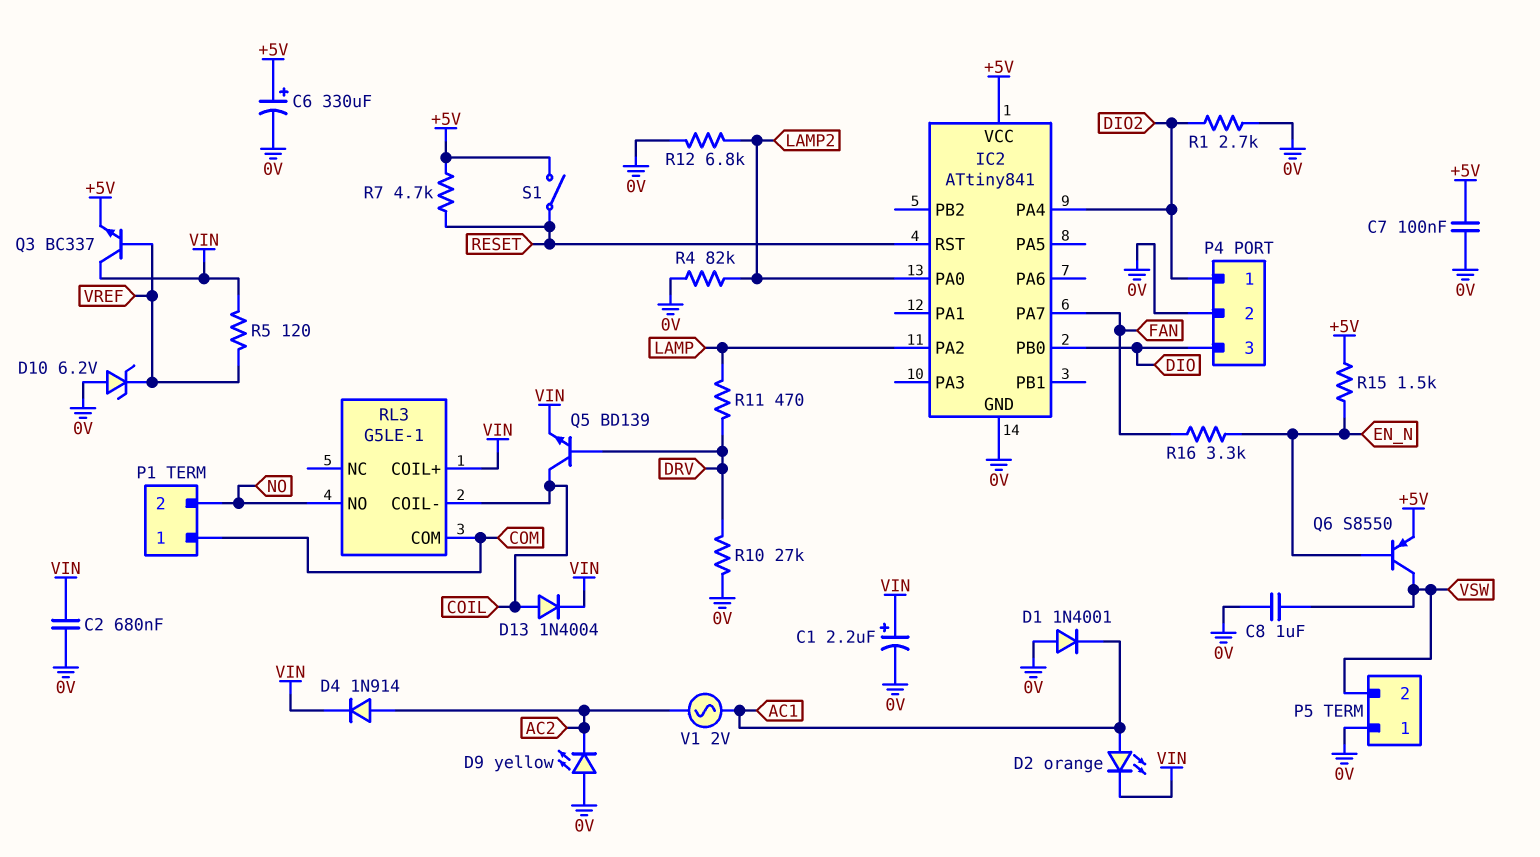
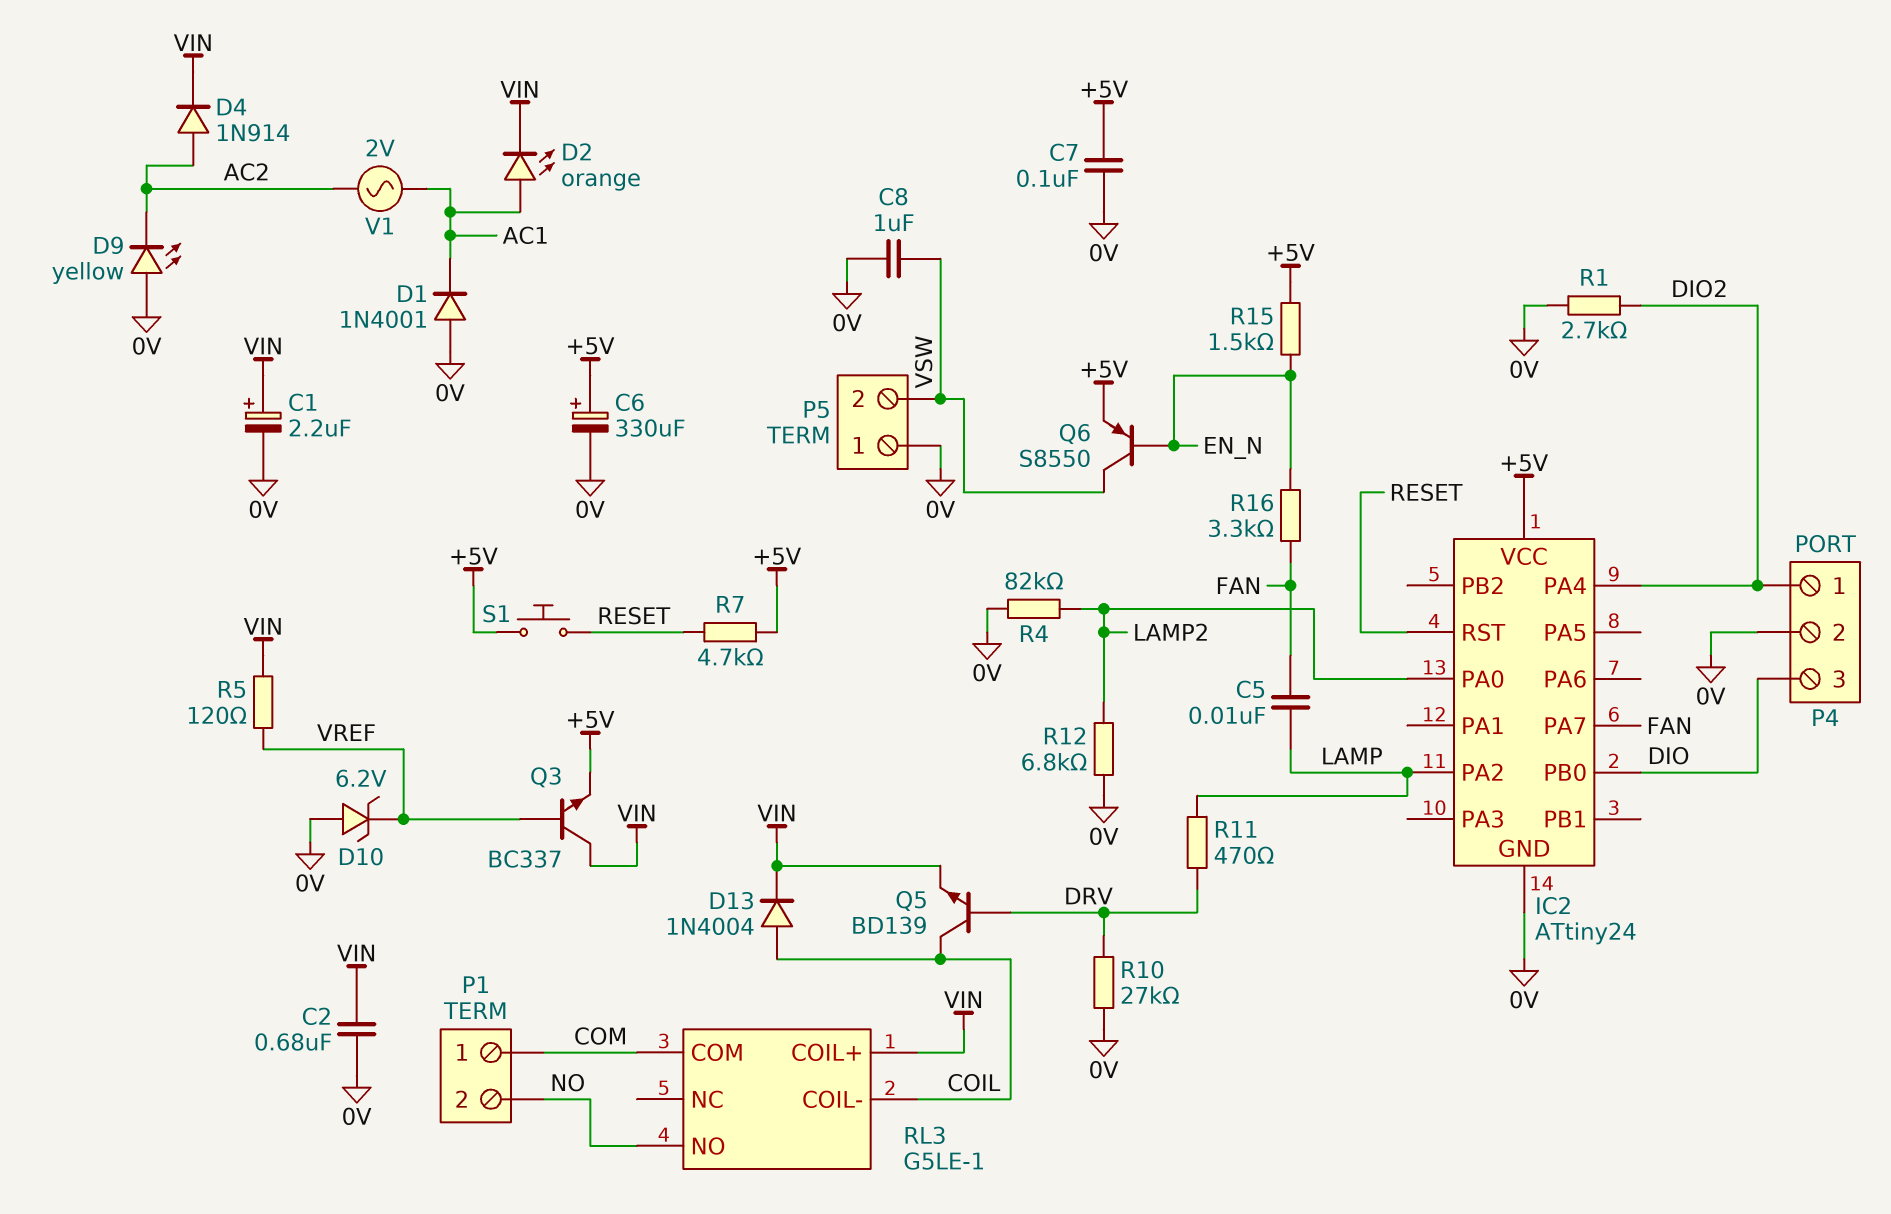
C5: none -> 10nF (FAN, LAMP)
IC2: ATtiny841 -> ATtiny24
S1: switch (+5V, RESET) -> button (+5V, RESET)

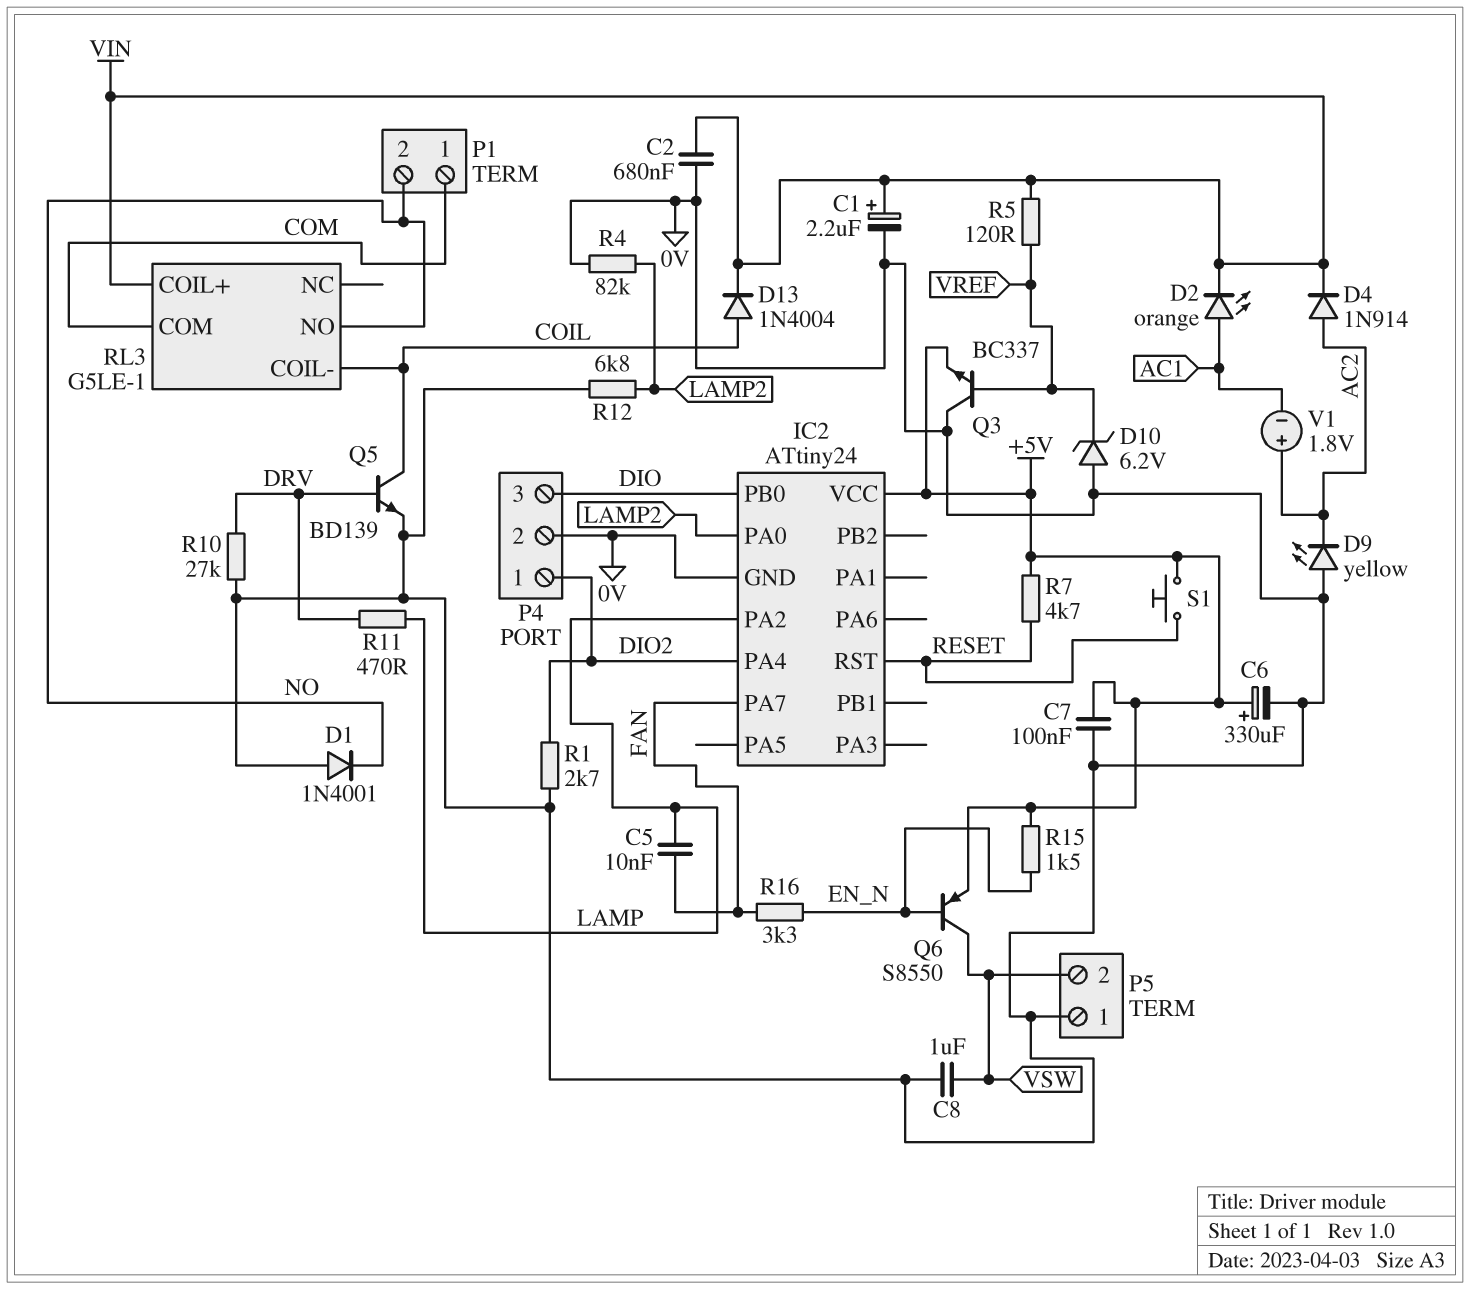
D1: diode 1N4001 (A 0V, K AC1) -> diode 1N4001 (A 0V, K NO)
Q3: NPN BC337 (B VREF, C VIN, E +5V) -> NPN BC337 (B VREF, C 0V, E +5V)
Q5: NPN BD139 (B DRV, C COIL, E VIN) -> NPN BD139 (B DRV, C COIL, E 0V)
V1: AC 2V (AC1, AC2) -> 1.8V (plus AC2, minus AC1)

